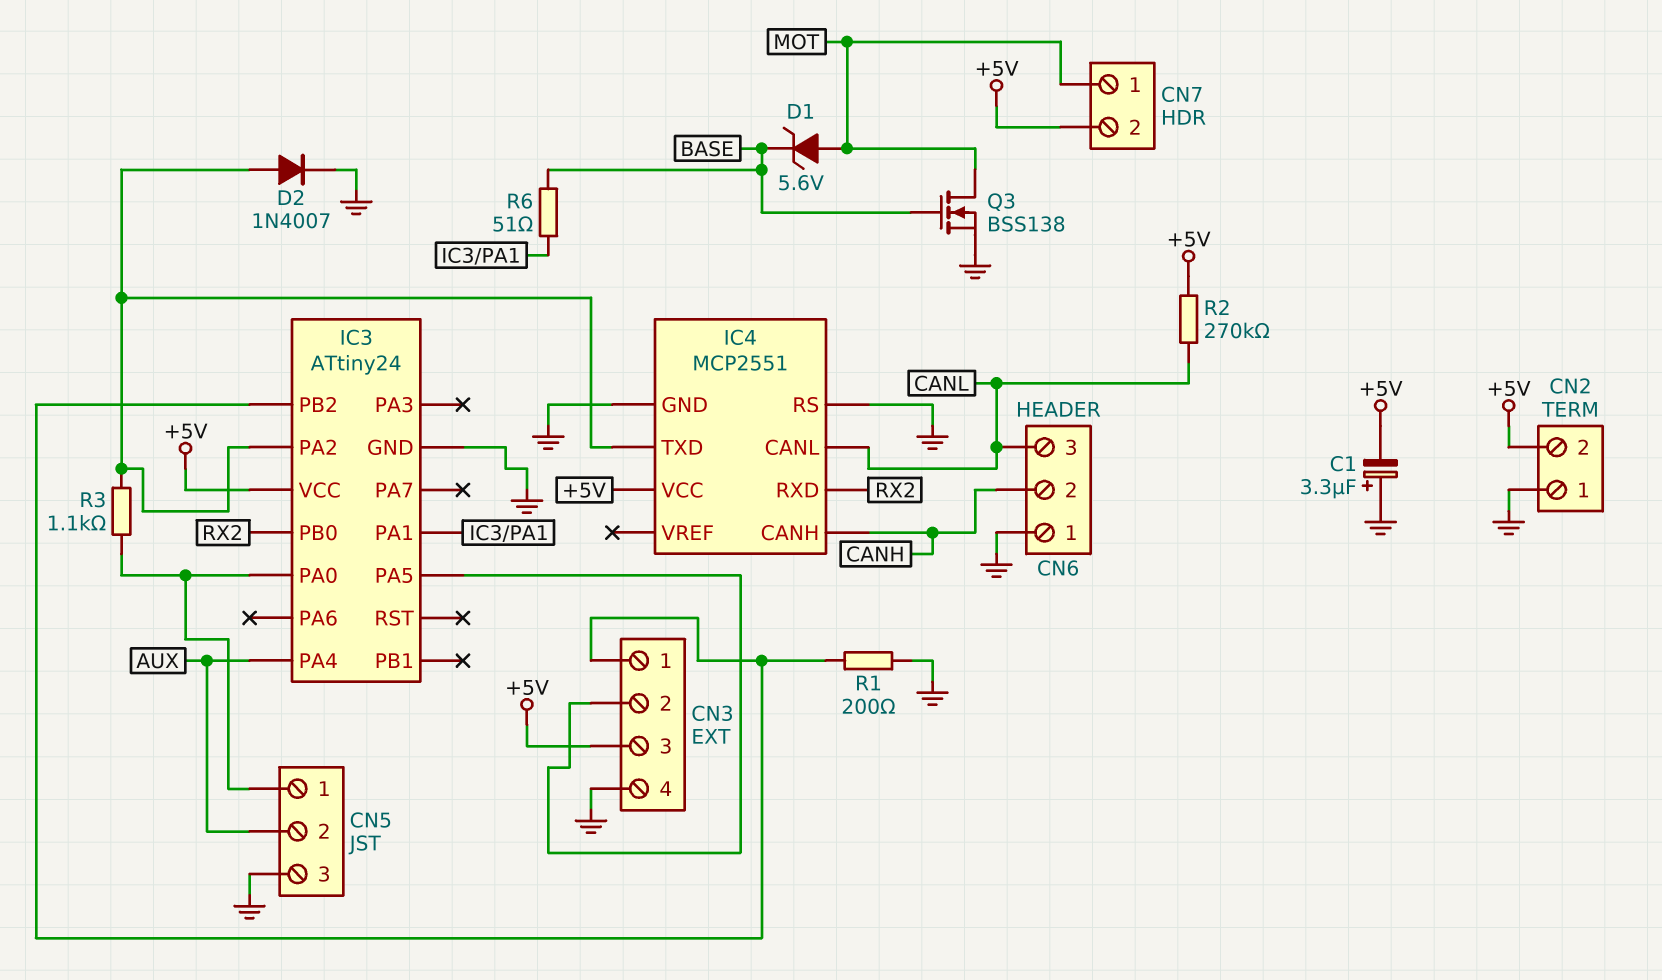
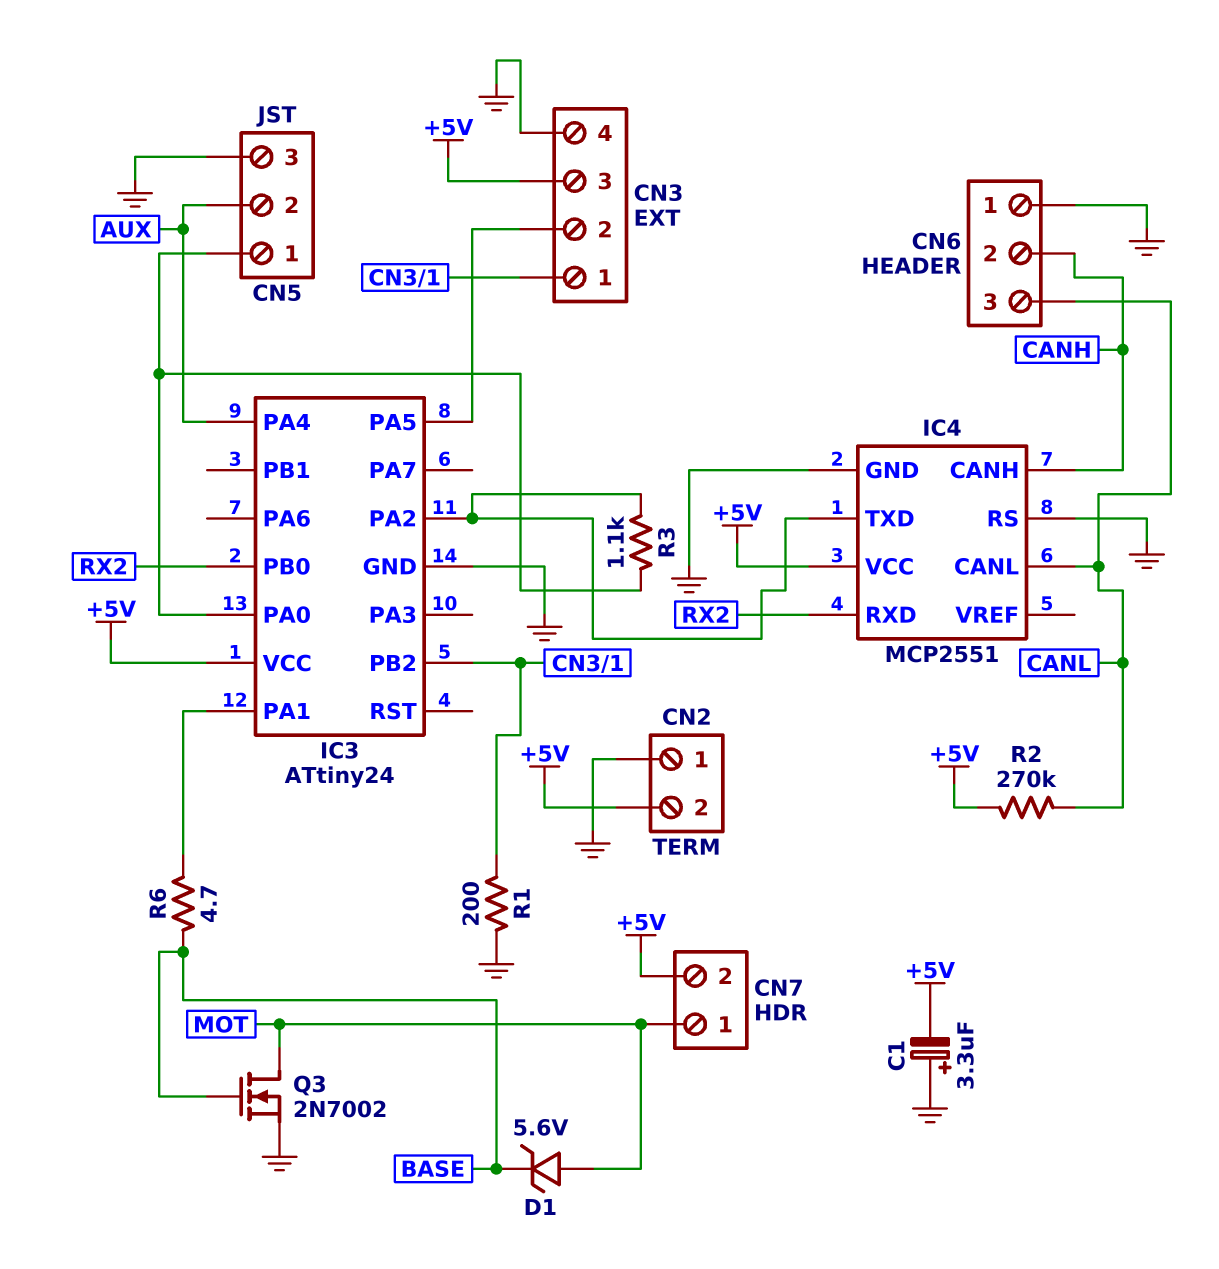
D2: diode 1N4007 (A IC3/PA2, K GND) -> none
Q3: NMOS BSS138 (G BASE, D MOT, S GND) -> NMOS 2N7002 (G BASE, D MOT, S GND)
R6: 51 (BASE, IC3/PA1) -> 4.7 (BASE, IC3/PA1)

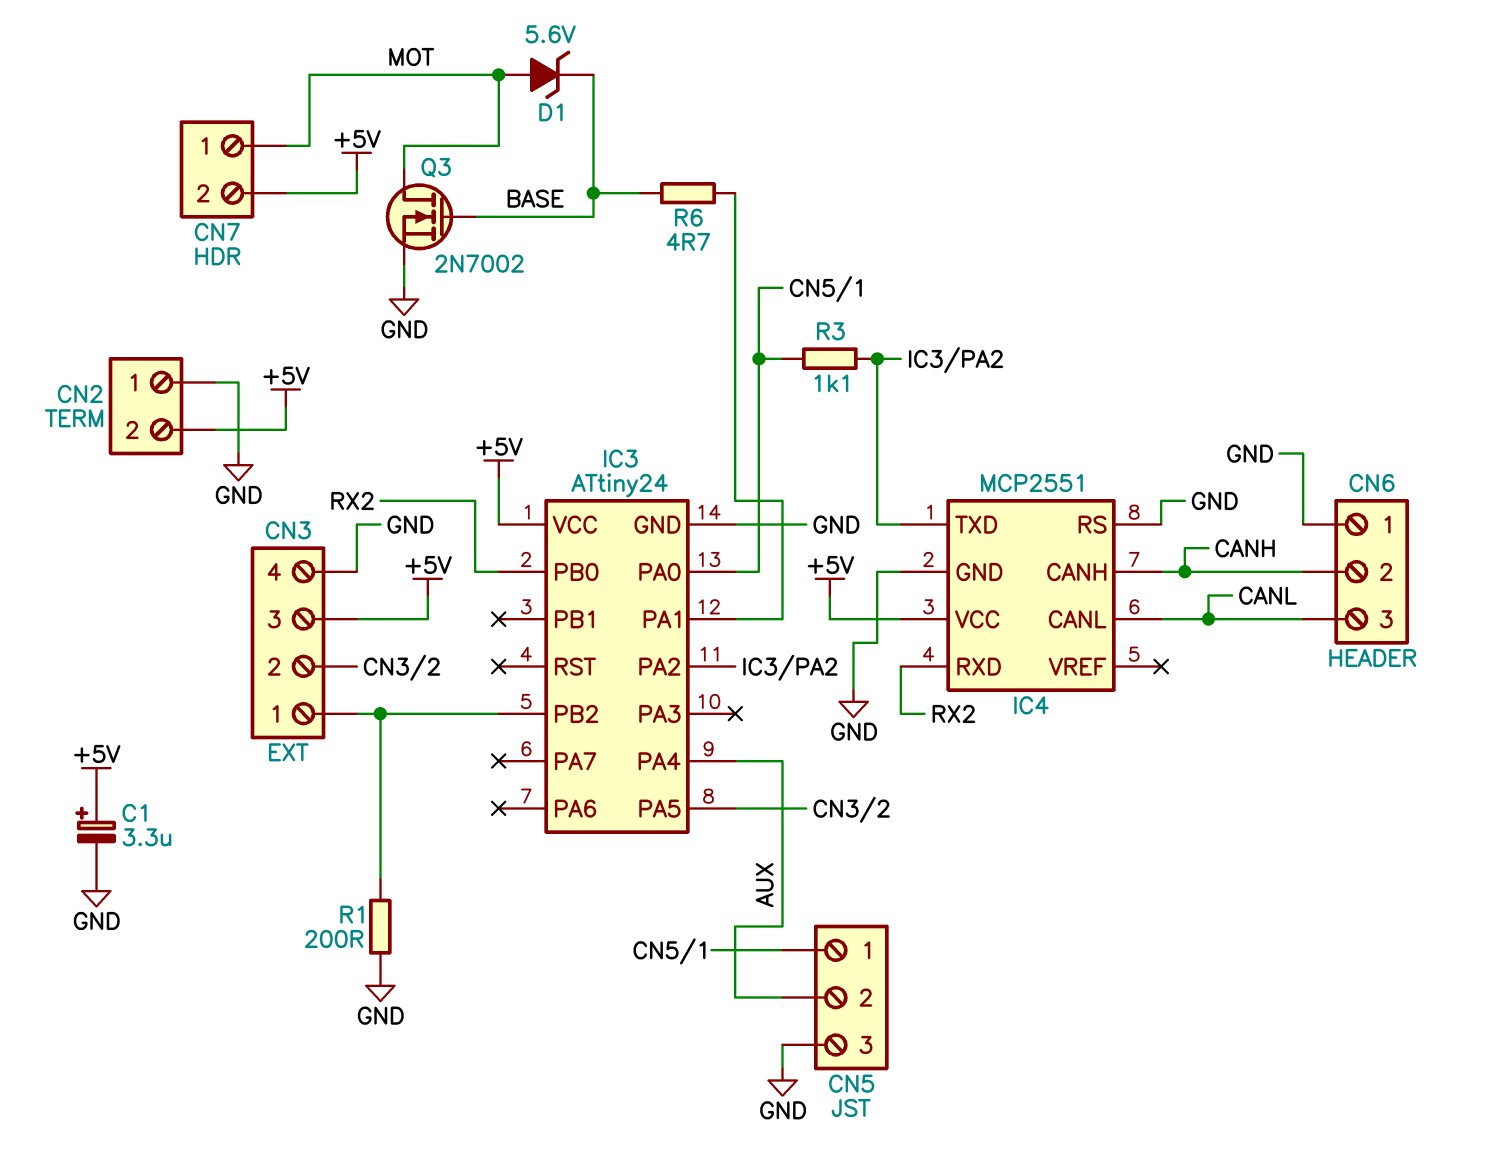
C1: 3.3uF (plus GND, minus +5V) -> 3.3uF (plus +5V, minus GND)
R2: 270k (+5V, CANL) -> none

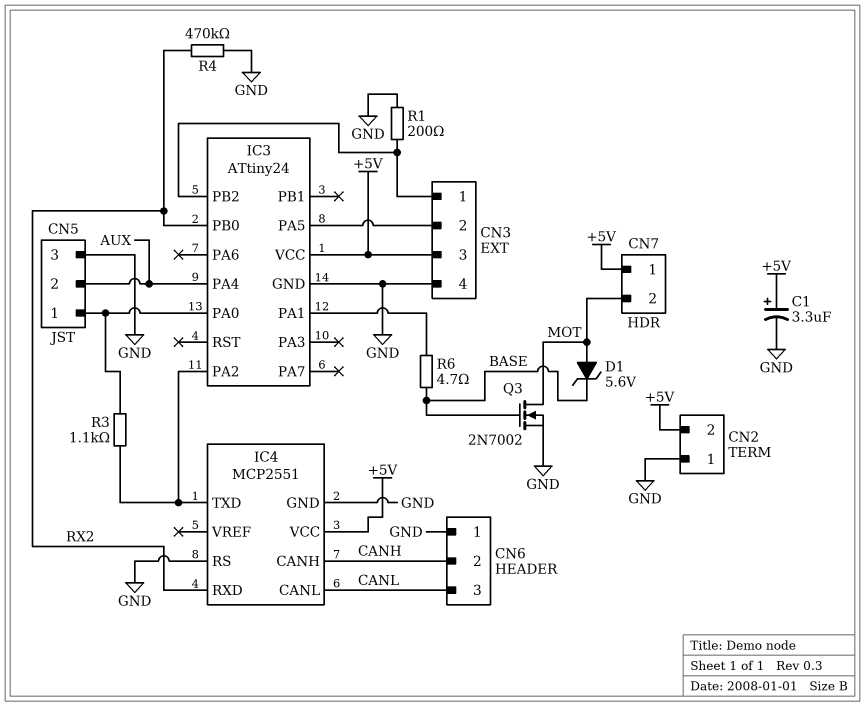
CN7 pin 1: MOT -> +5V
CN7 pin 2: +5V -> MOT
R4: none -> 470k (GND, RX2)

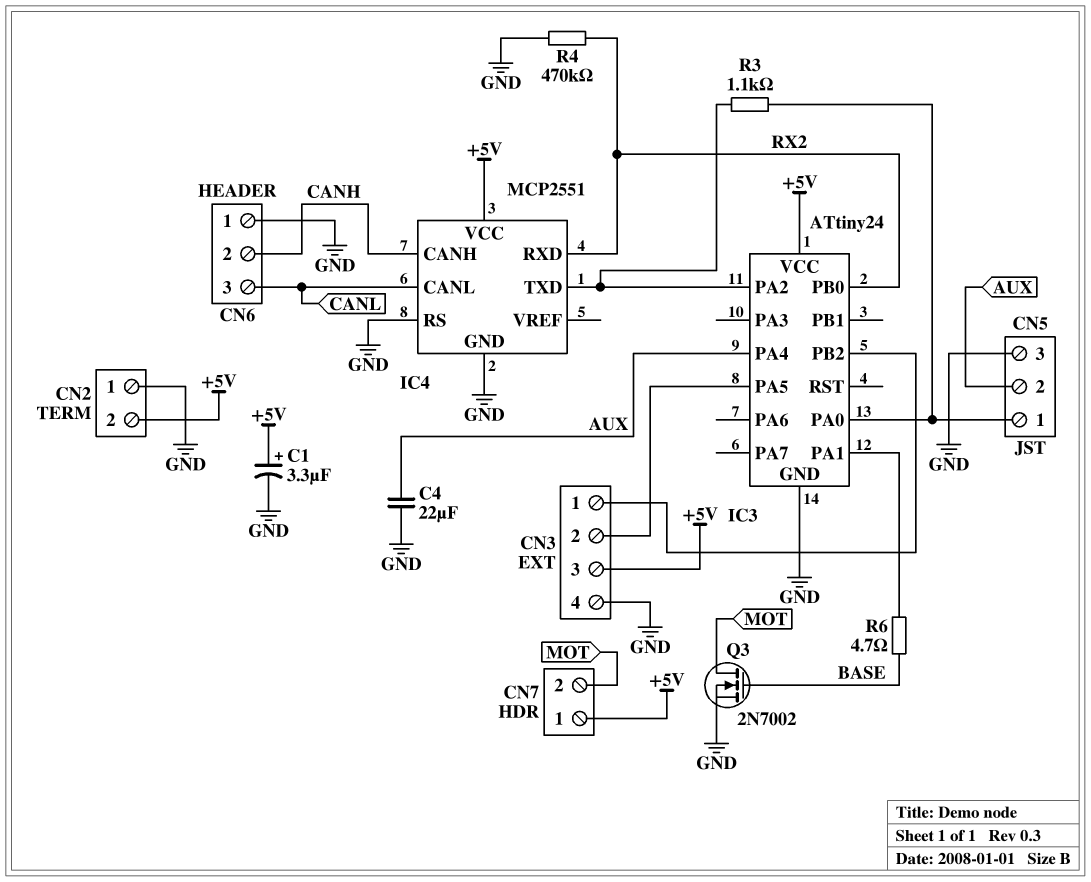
C4: none -> 22uF (AUX, GND)
D1: zener 5.6V (A MOT, K BASE) -> none
R1: 200 (CN3/1, GND) -> none

